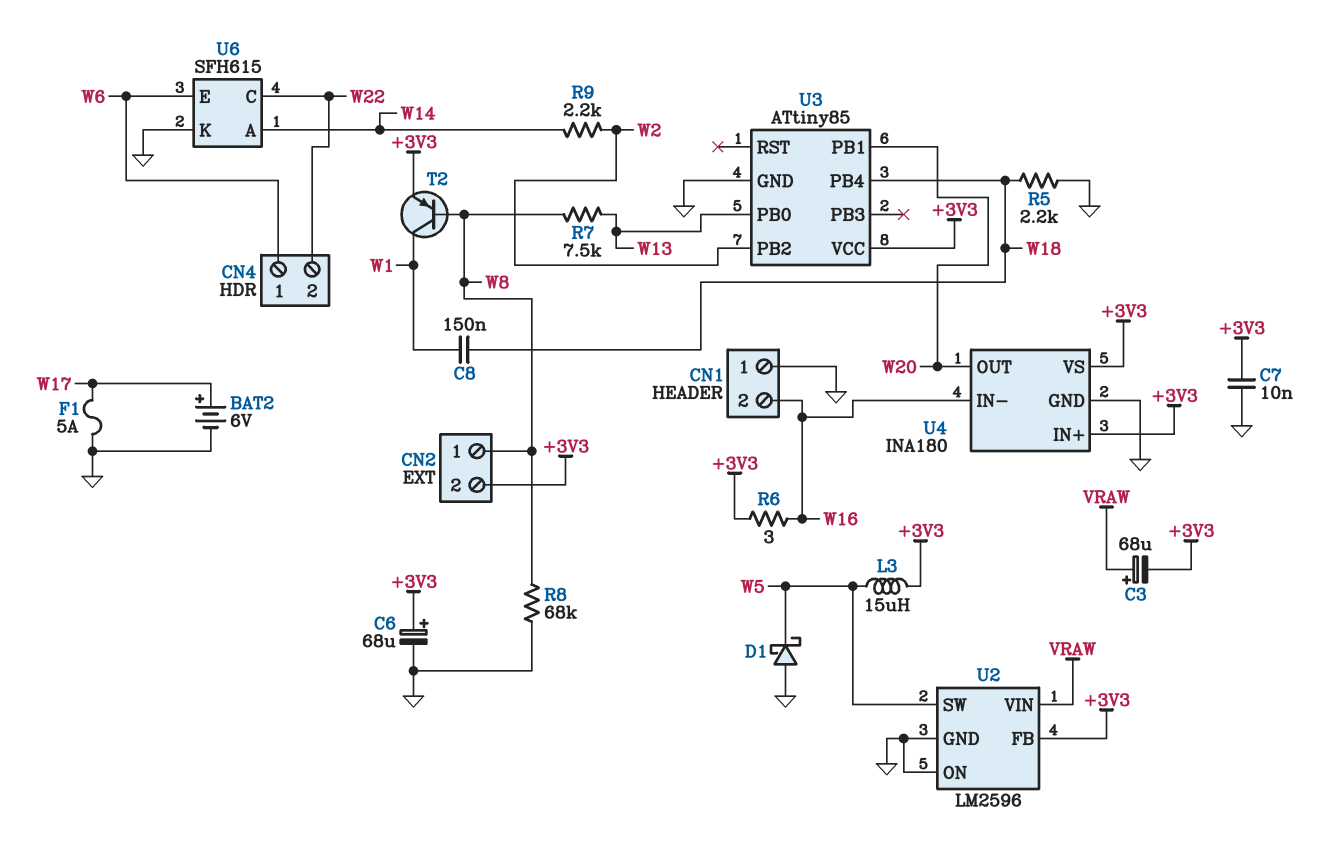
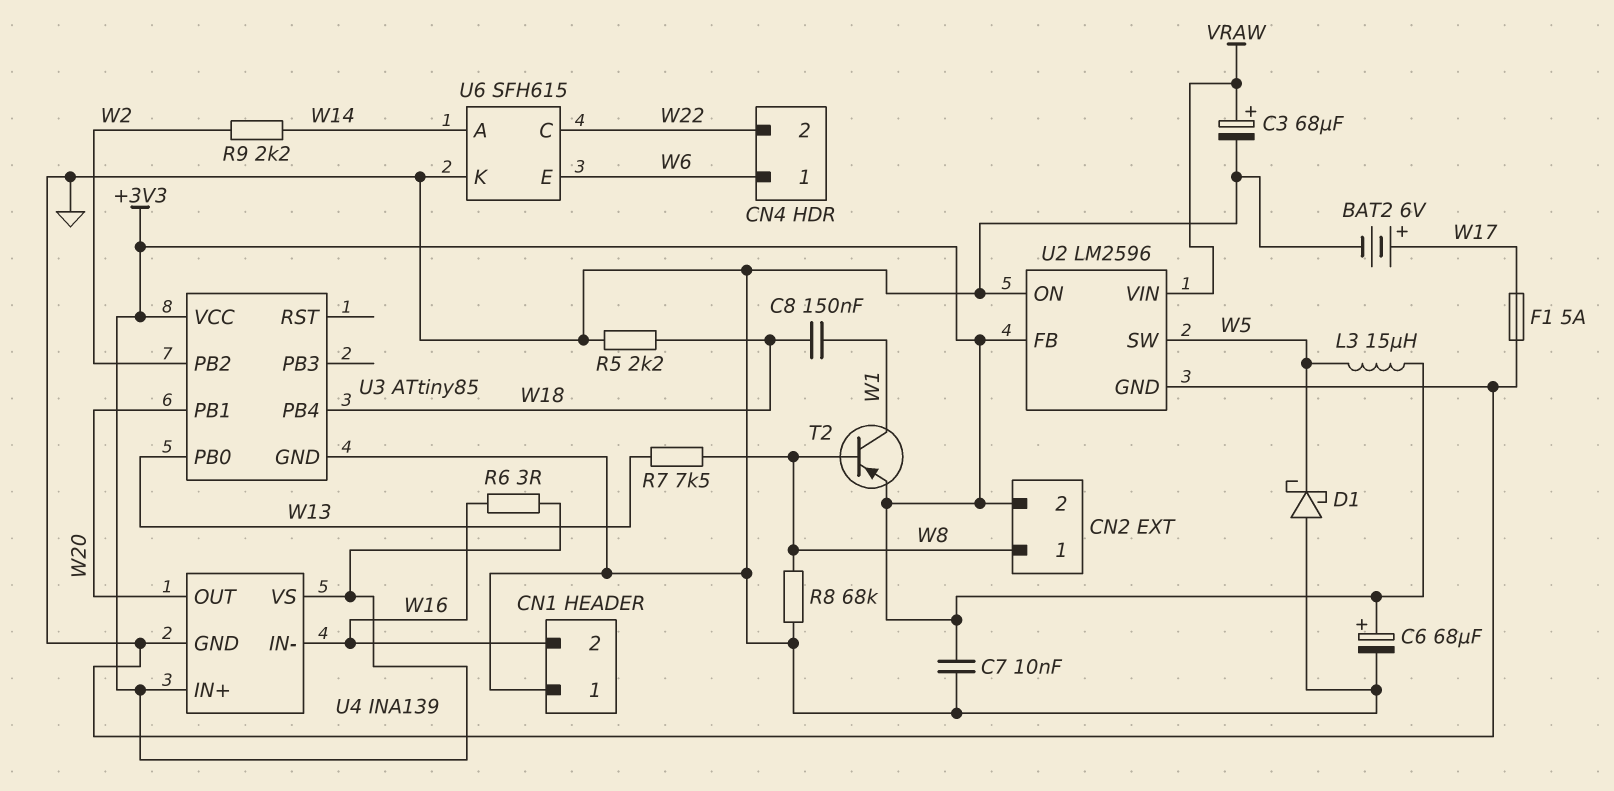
C3: 68uF (plus VRAW, minus +3V3) -> 68uF (plus VRAW, minus GND)
U4: INA180 -> INA139

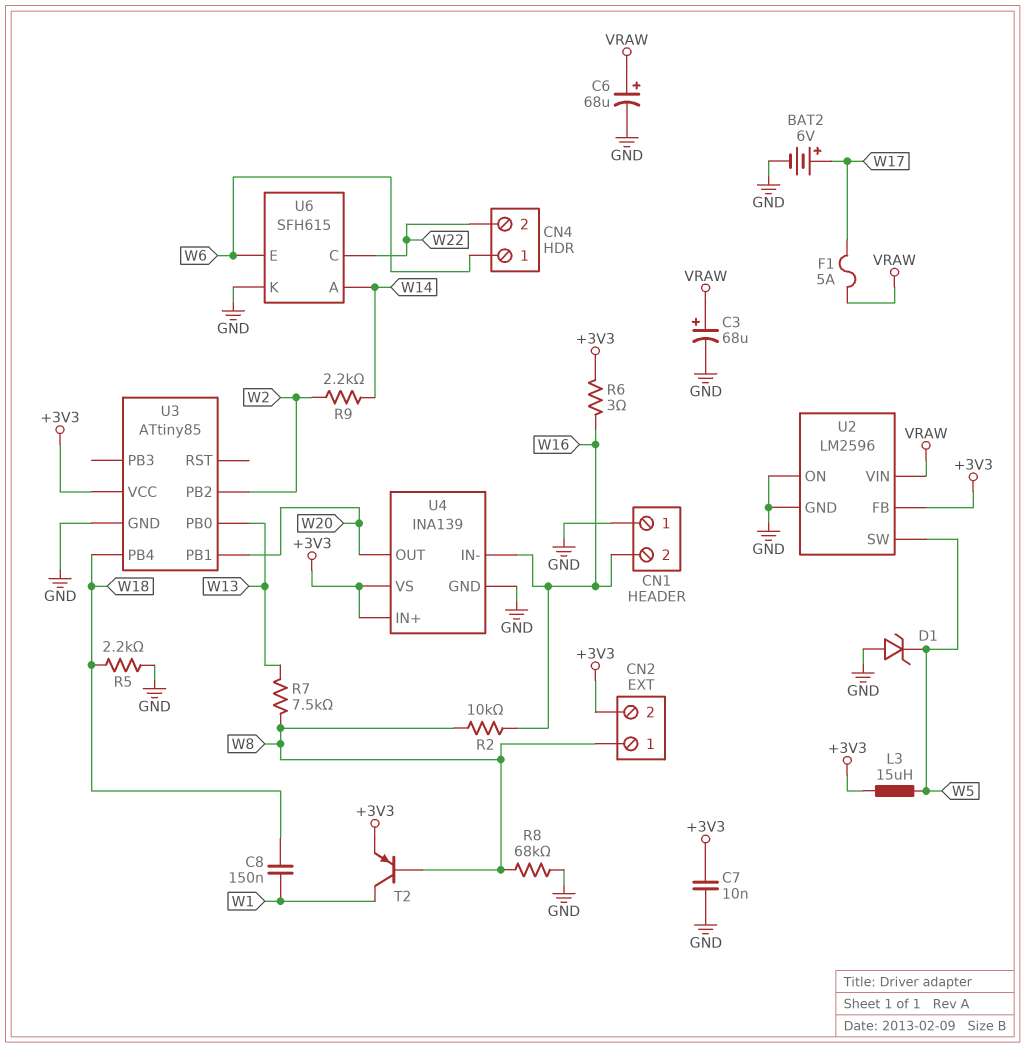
C6: 68uF (plus +3V3, minus GND) -> 68uF (plus VRAW, minus GND)
D1: schottky (A GND, K W5) -> zener (A GND, K W5)
F1: 5A (GND, W17) -> 5A (VRAW, W17)
R2: none -> 10k (W8, W16)

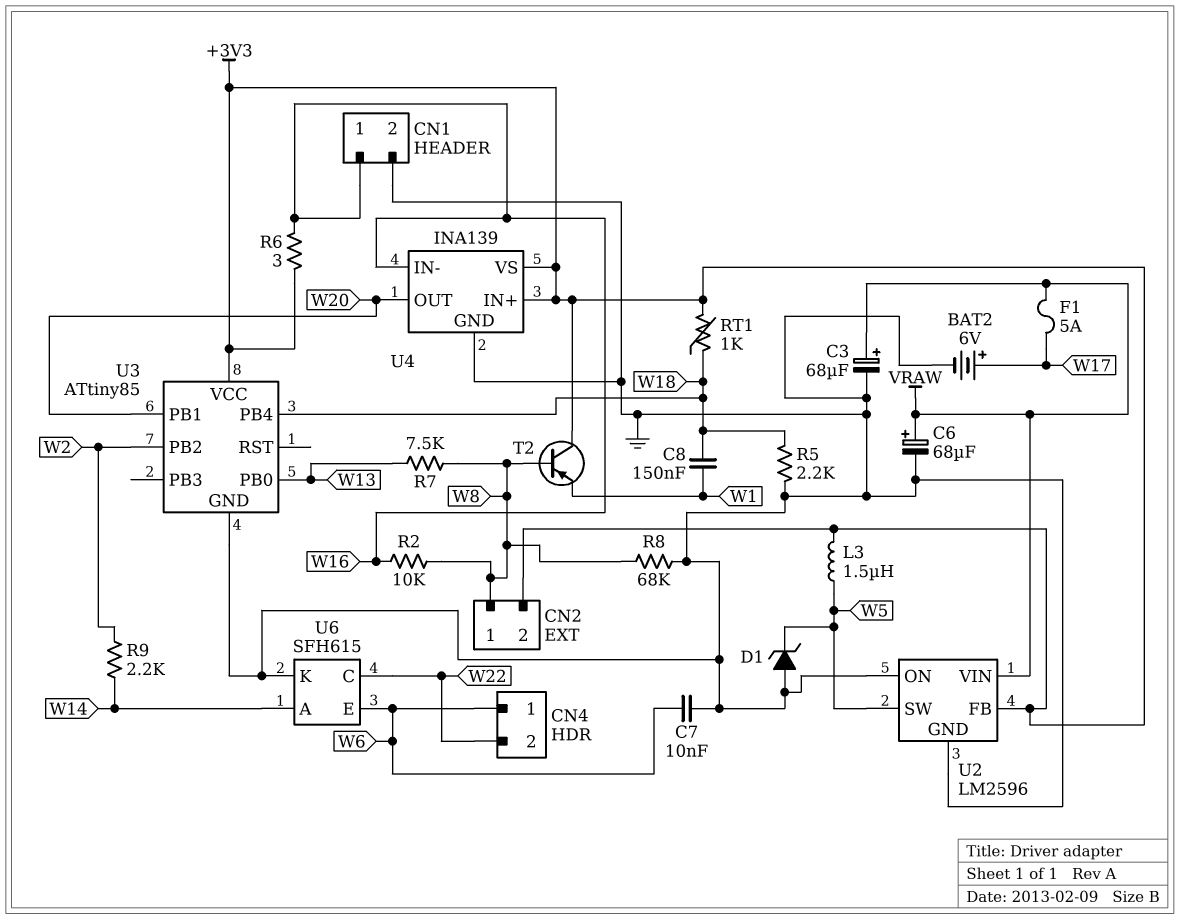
C7: 10nF (+3V3, GND) -> 10nF (GND, W6)
CN1 pin 1: GND -> W16
CN1 pin 2: W16 -> GND
L3: 15uH (+3V3, W5) -> 1.5uH (+3V3, W5)
RT1: none -> 1k (+3V3, W18)
T2: PNP (B W8, C W1, E +3V3) -> PNP (B W8, C +3V3, E W1)

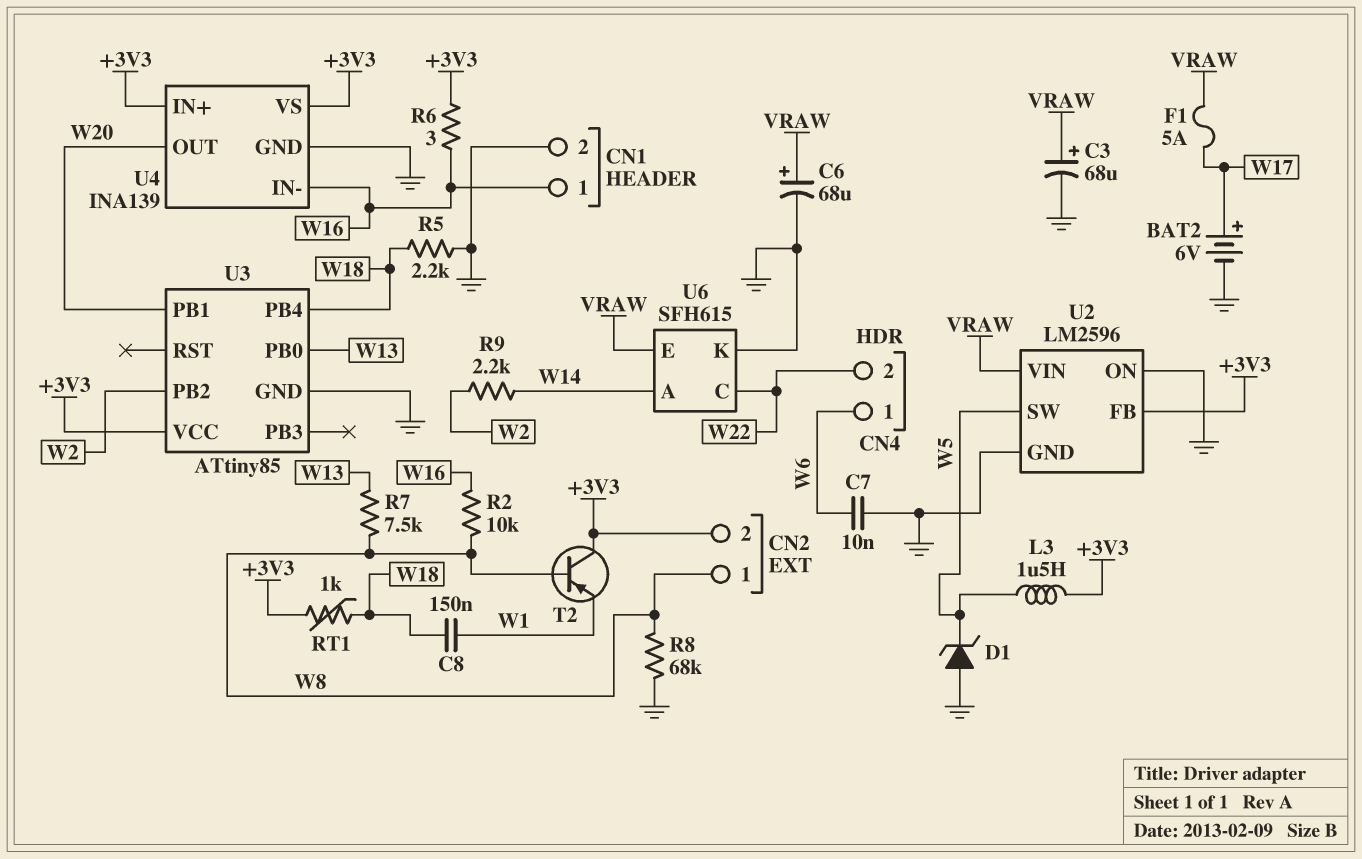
U6 pin E: W6 -> VRAW

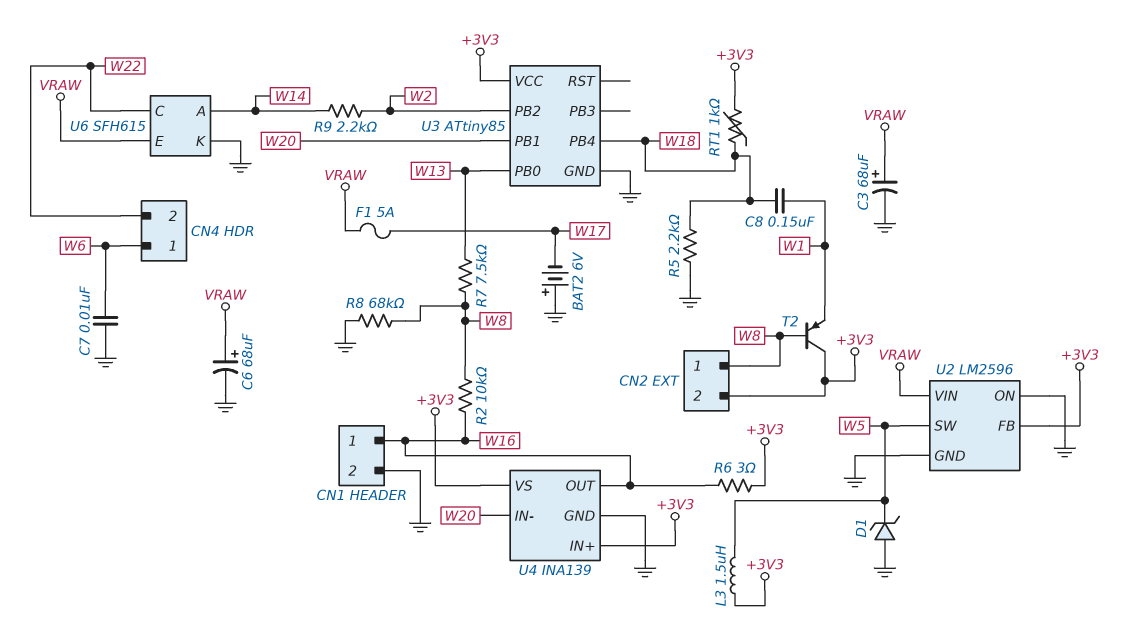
BAT2: 6V (plus W17, minus GND) -> 6V (plus GND, minus W17)
U4 pin IN-: W16 -> W20
U4 pin OUT: W20 -> W16

